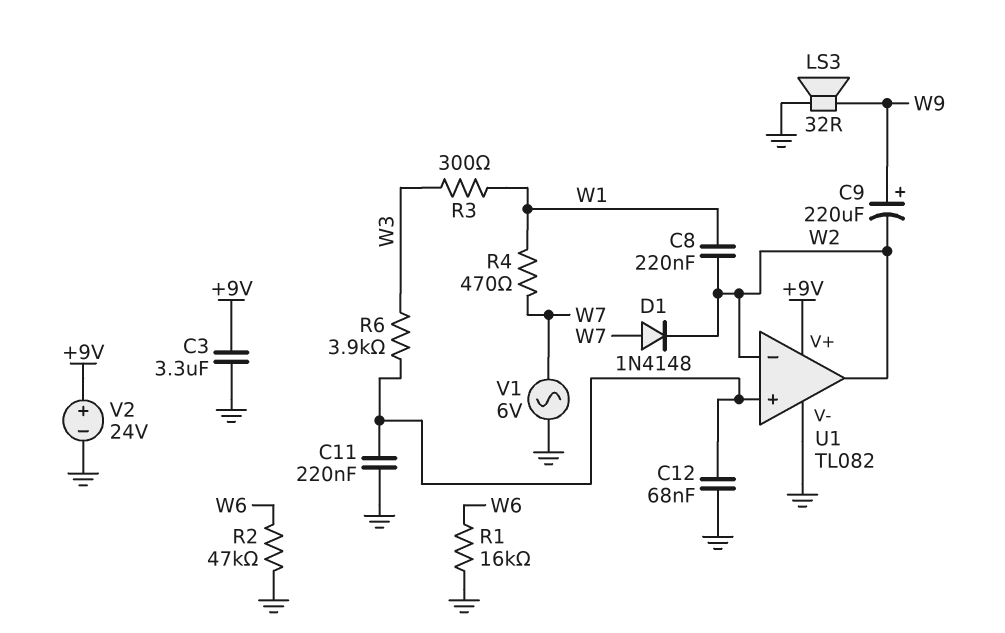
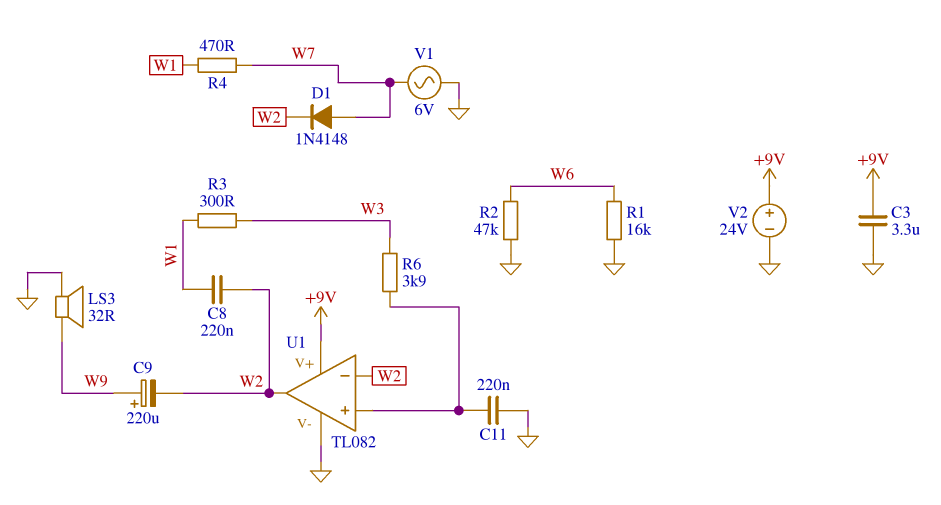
C12: 68nF (GND, U1/in+) -> none

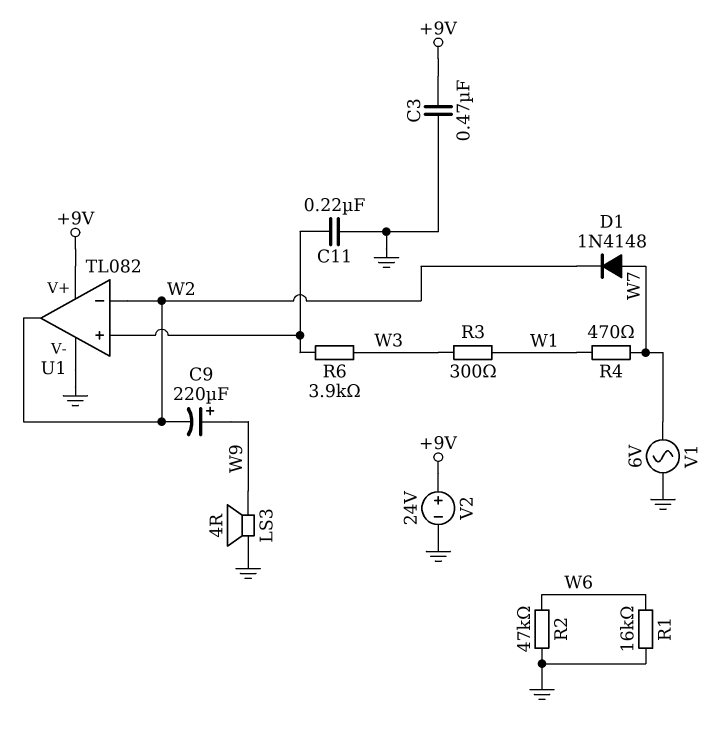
C3: 3.3uF (+9V, GND) -> 470nF (+9V, GND)
C8: 220nF (W1, W2) -> none
LS3: speaker 32R (GND, W9) -> speaker 4R (GND, W9)

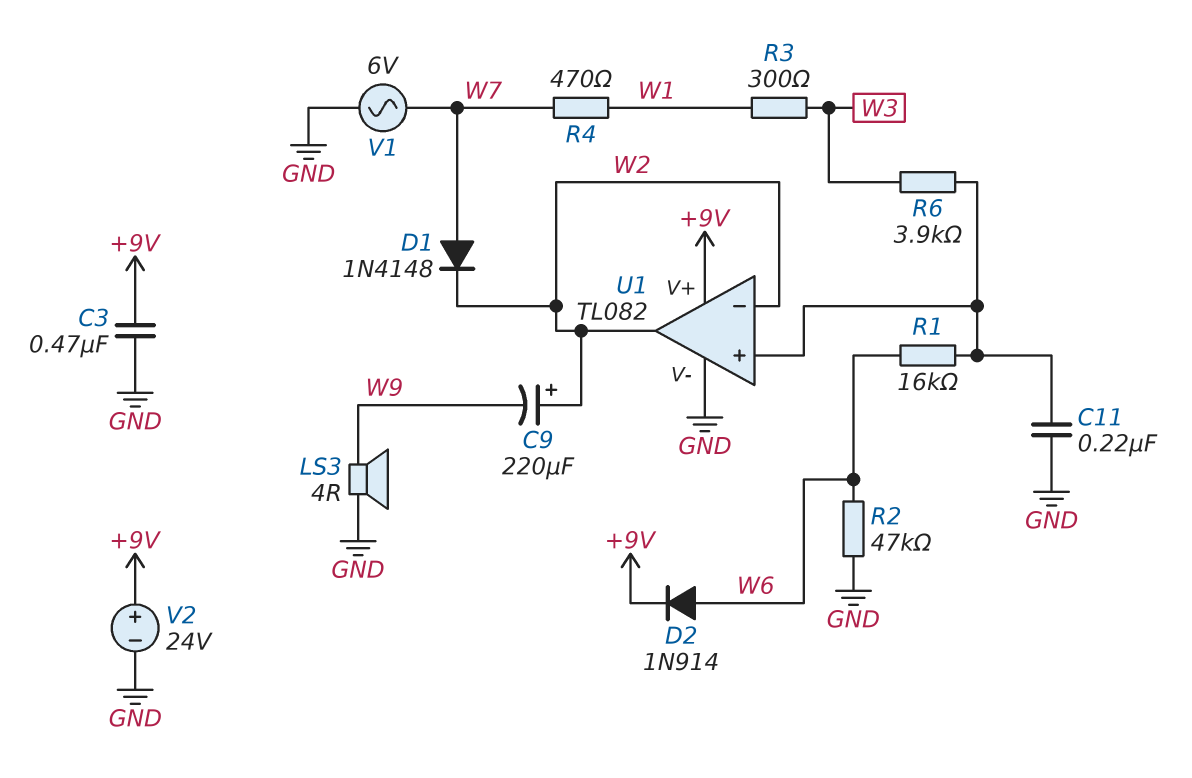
C9: 220uF (plus W9, minus W2) -> 220uF (plus W2, minus W9)
D2: none -> diode 1N914 (A W6, K +9V)
R1: 16k (GND, W6) -> 16k (U1/in+, W6)

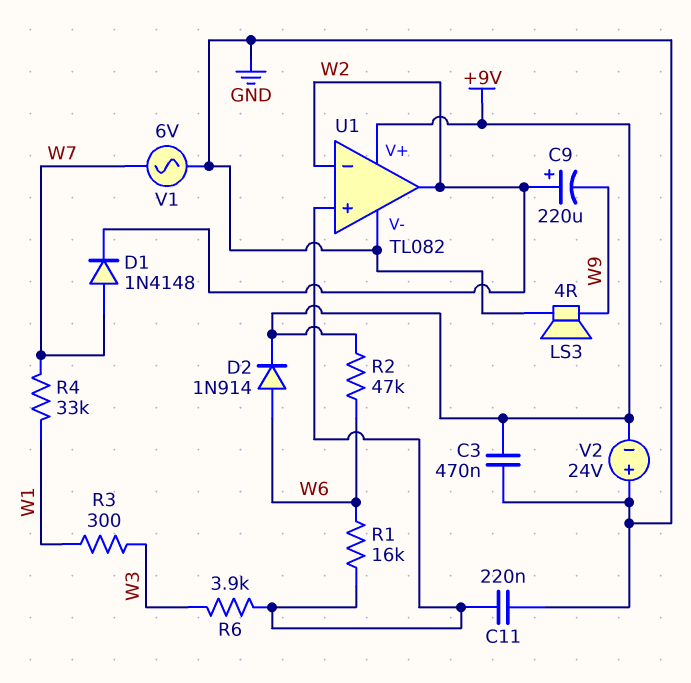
R2: 47k (GND, W6) -> 47k (+9V, W6)
R4: 470 (W1, W7) -> 33k (W1, W7)
V2: 24V (plus +9V, minus GND) -> 24V (plus GND, minus +9V)

